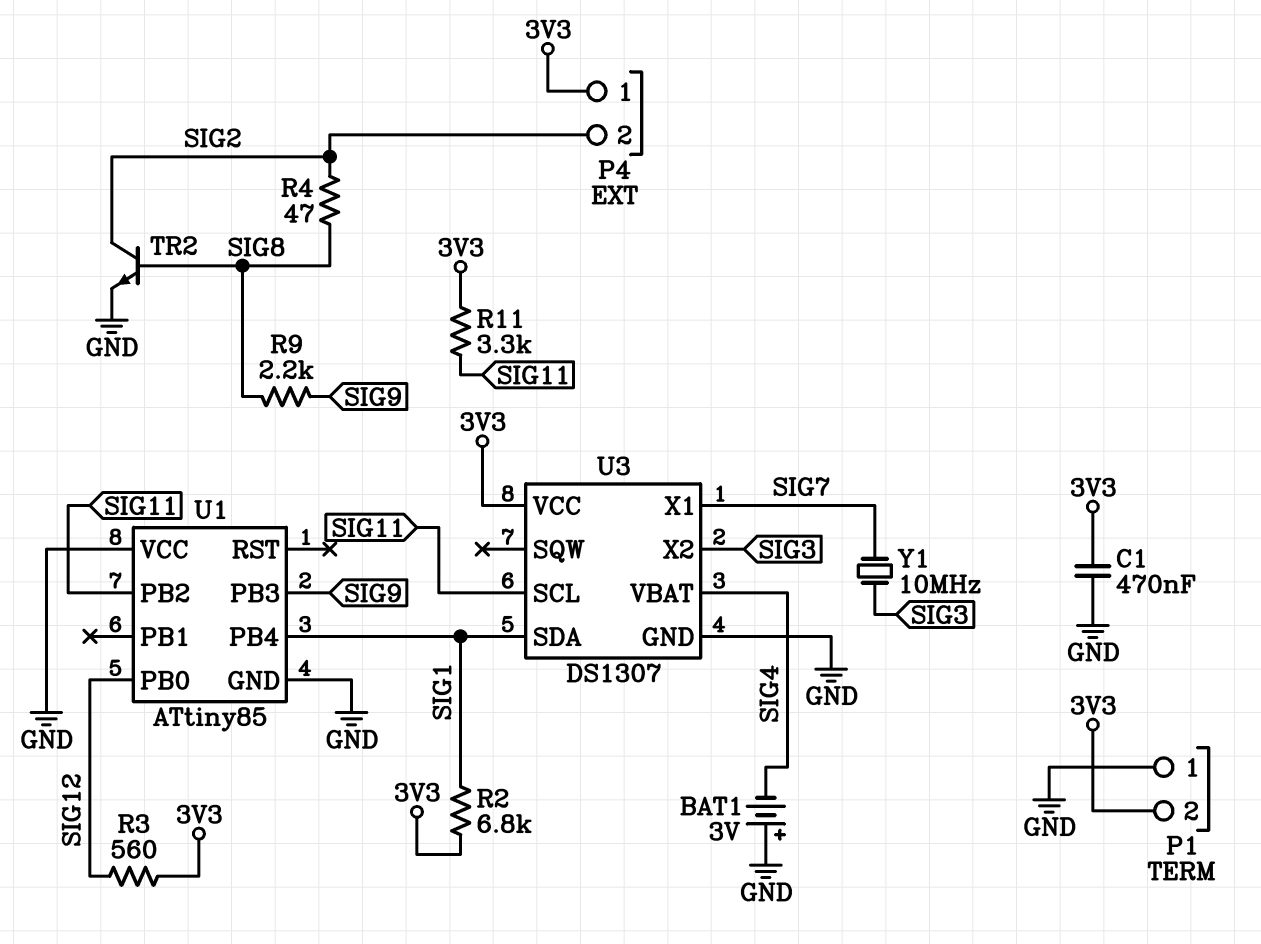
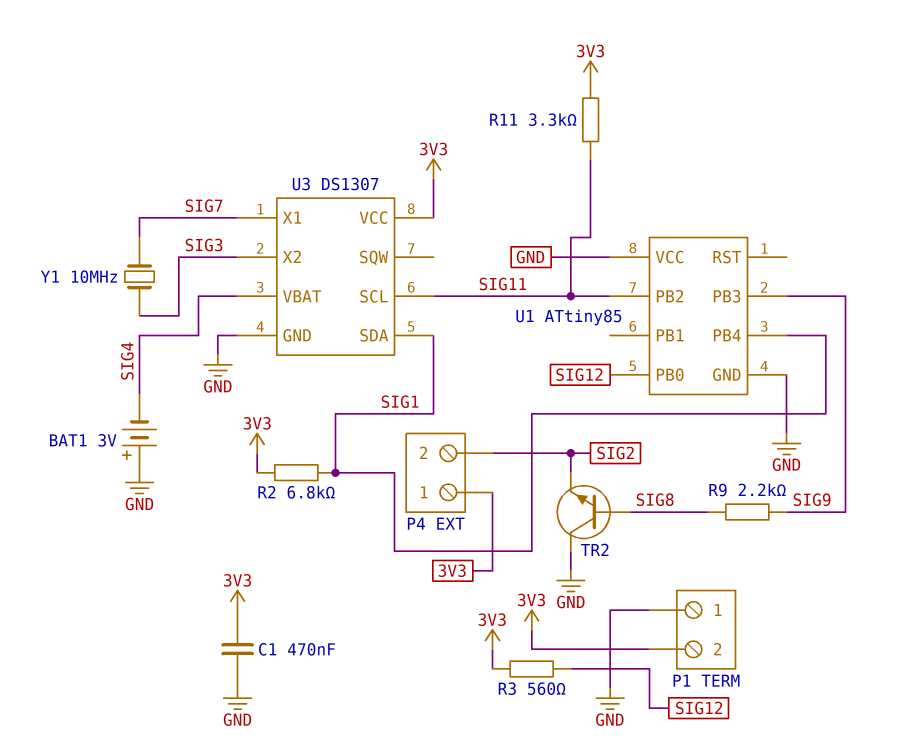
R4: 47 (SIG2, SIG8) -> none
TR2: NPN (B SIG8, C SIG2, E GND) -> NPN (B SIG8, C GND, E SIG2)

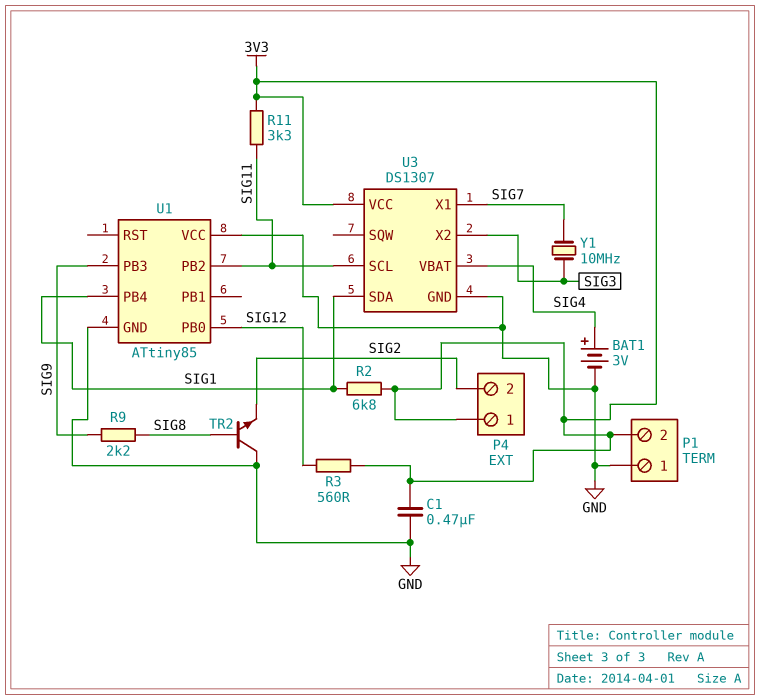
BAT1: 3V (plus GND, minus SIG4) -> 3V (plus SIG4, minus GND)

